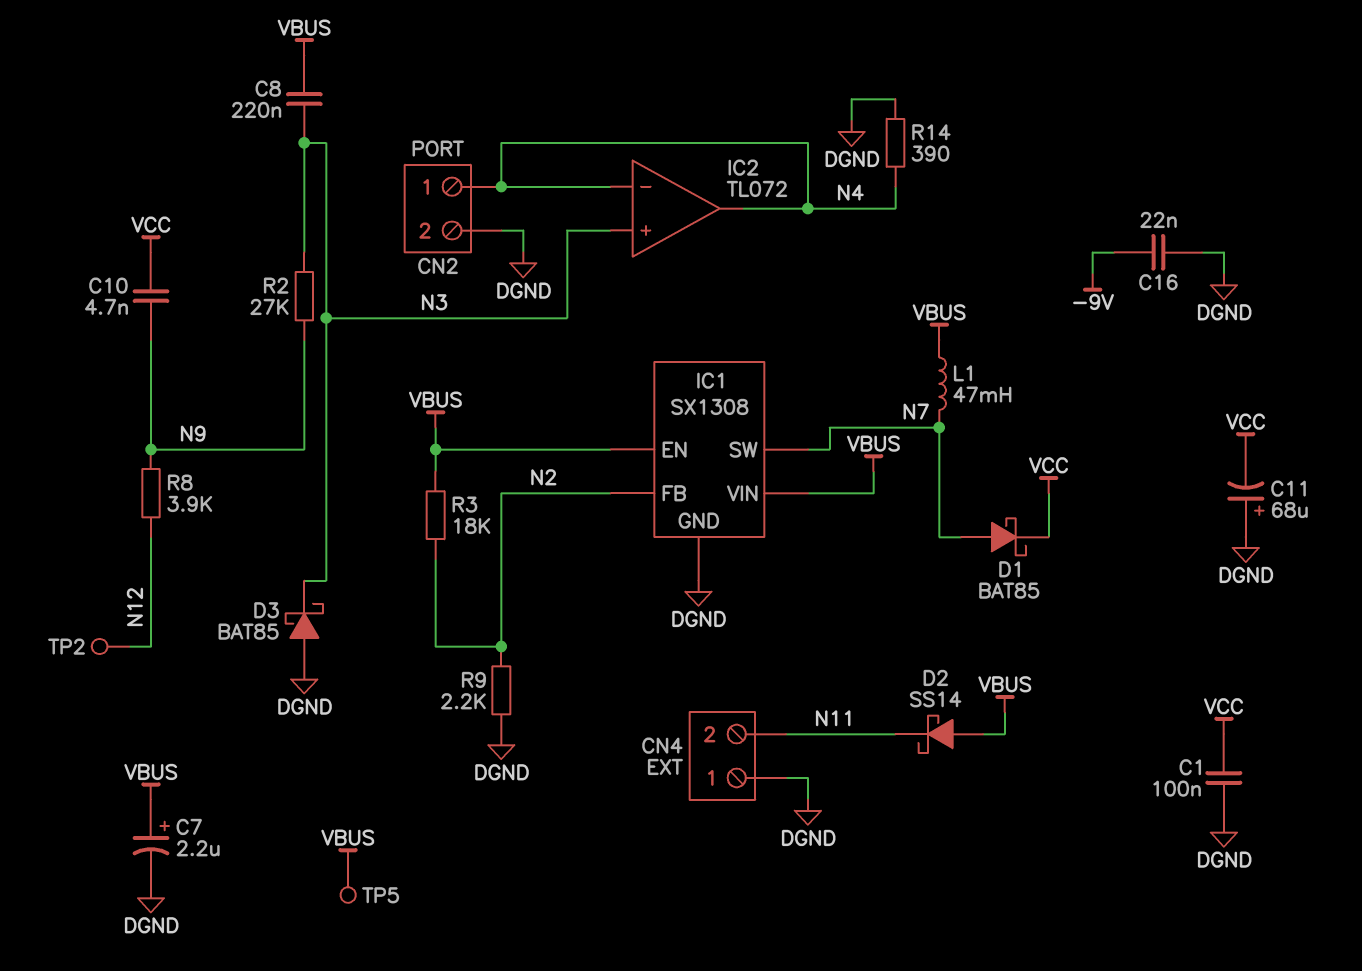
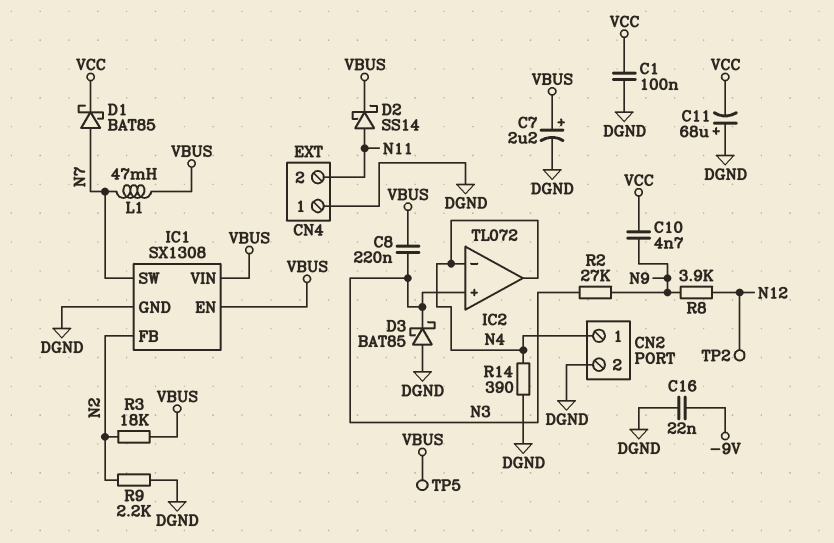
D2: schottky SS14 (A VBUS, K N11) -> schottky SS14 (A N11, K VBUS)

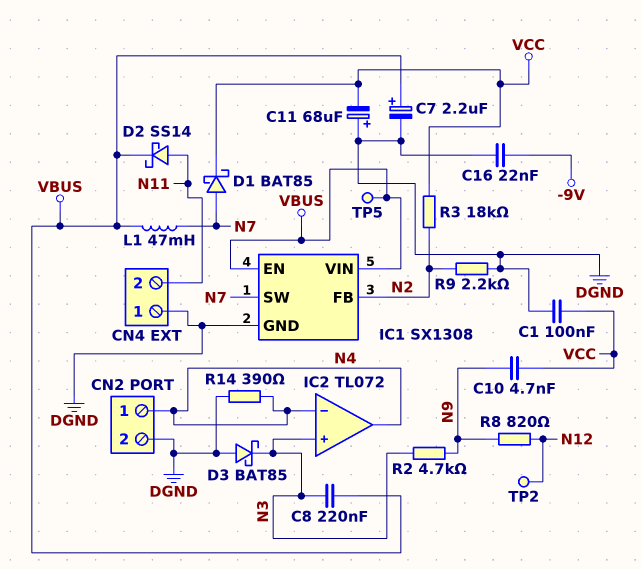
R2: 27k (N3, N9) -> 4.7k (N3, N9)
R3: 18k (N2, VBUS) -> 18k (N2, VCC)
R8: 3.9k (N9, N12) -> 820 (N9, N12)

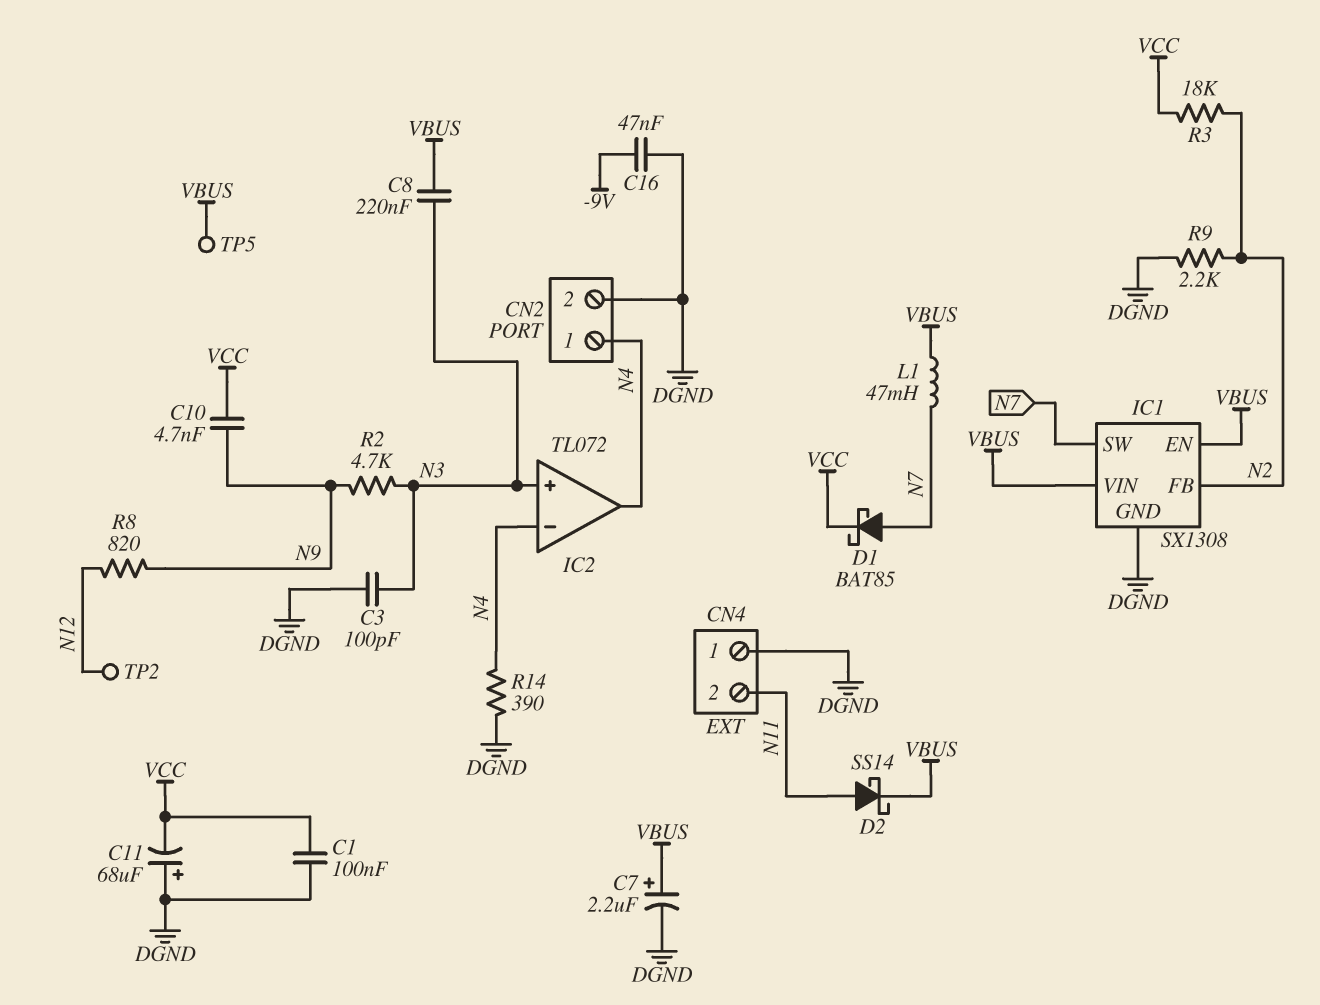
C3: none -> 100pF (DGND, N3)
C16: 22nF (-9V, DGND) -> 47nF (-9V, DGND)
D3: schottky BAT85 (A DGND, K N3) -> none

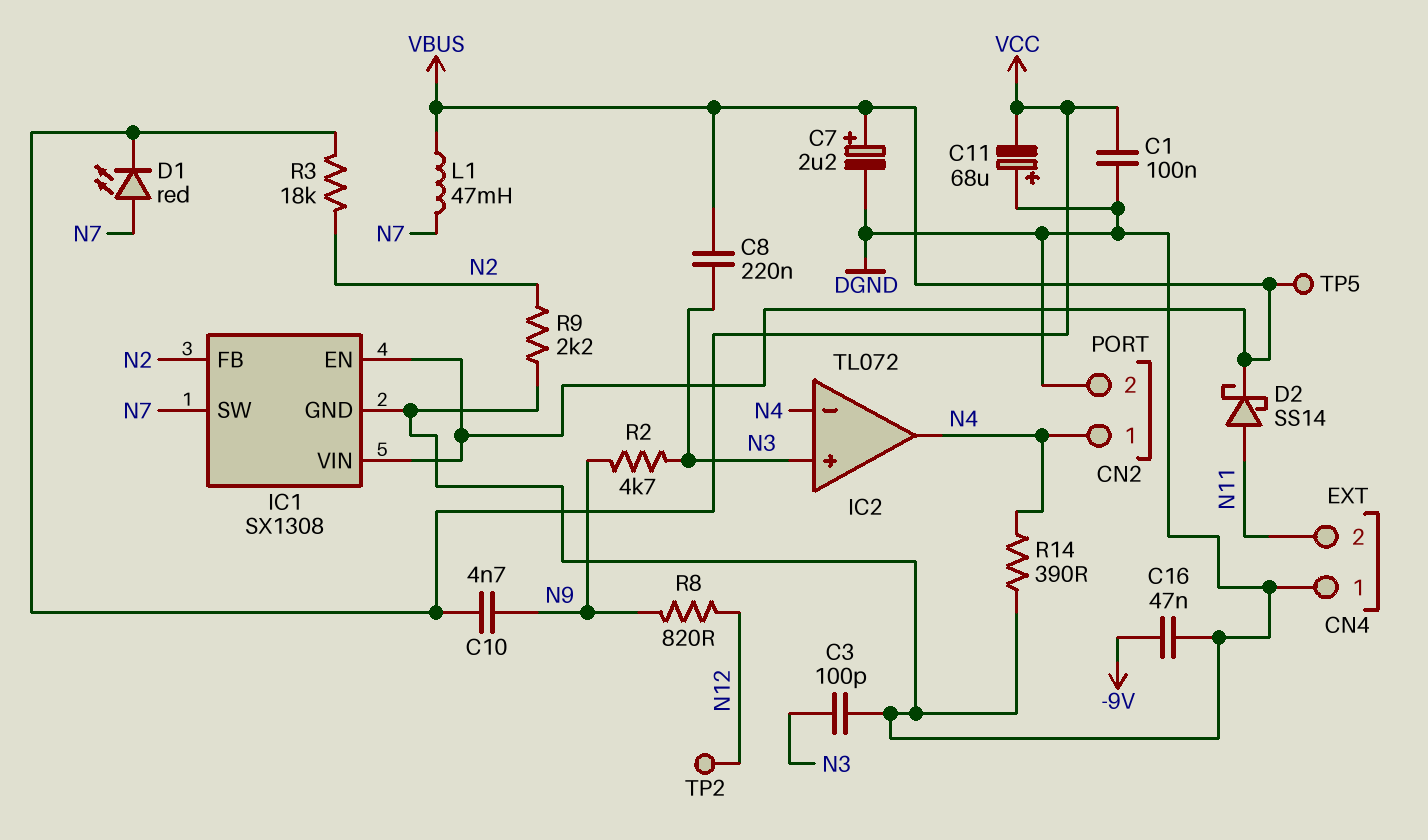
D1: schottky BAT85 (A N7, K VCC) -> LED red (A N7, K VCC)

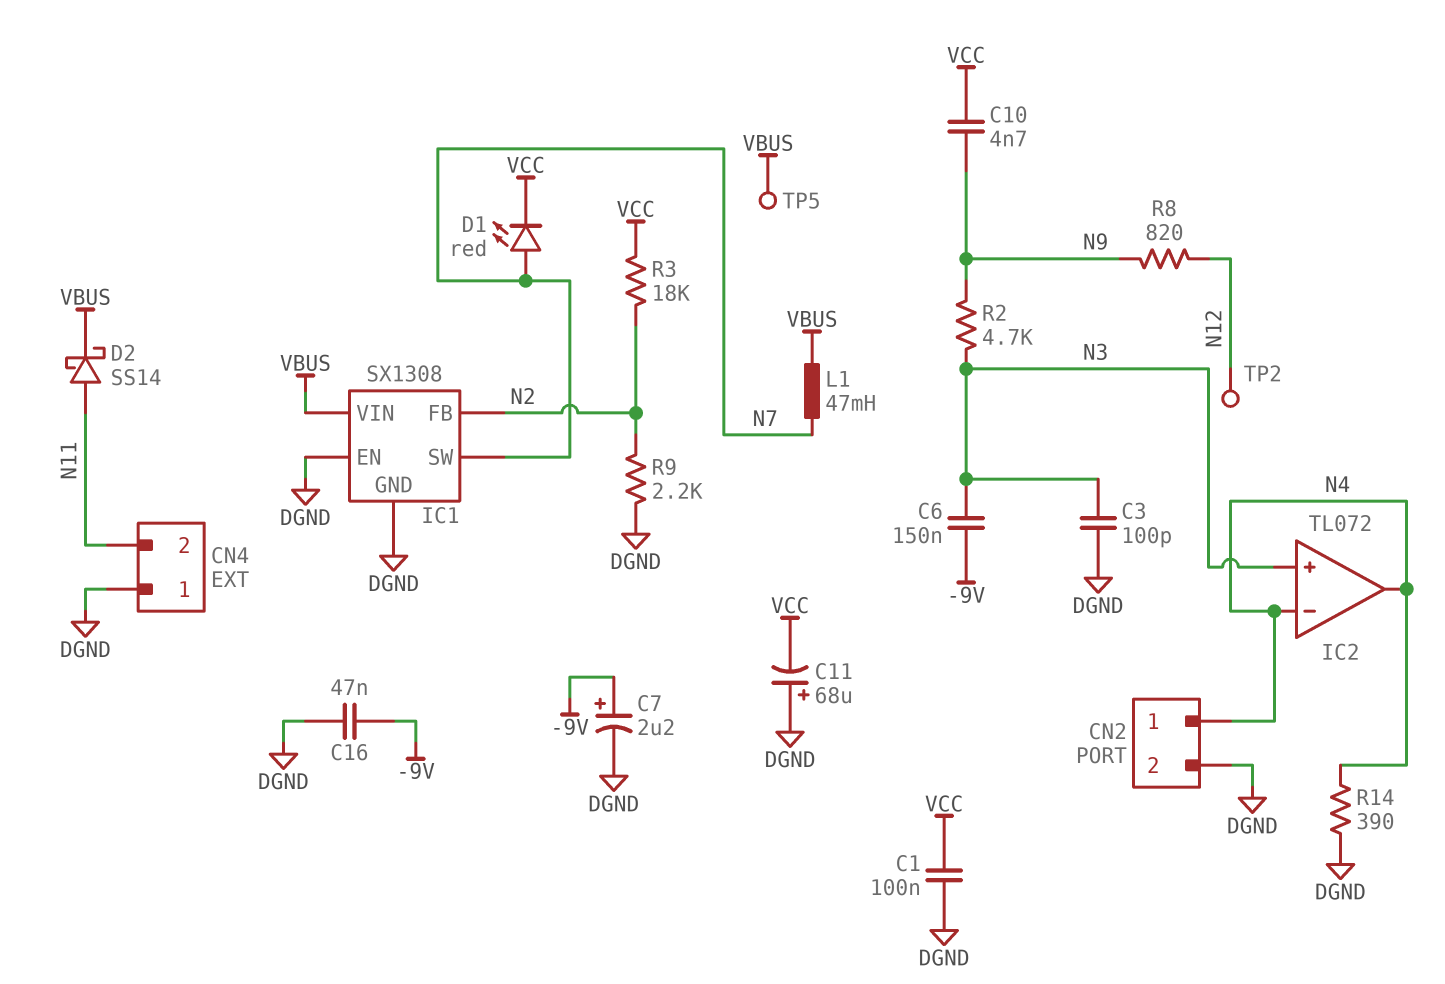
C6: none -> 150nF (-9V, N3)
C7: 2.2uF (plus VBUS, minus DGND) -> 2.2uF (plus -9V, minus DGND)
C8: 220nF (N3, VBUS) -> none
IC1 pin EN: VBUS -> DGND

